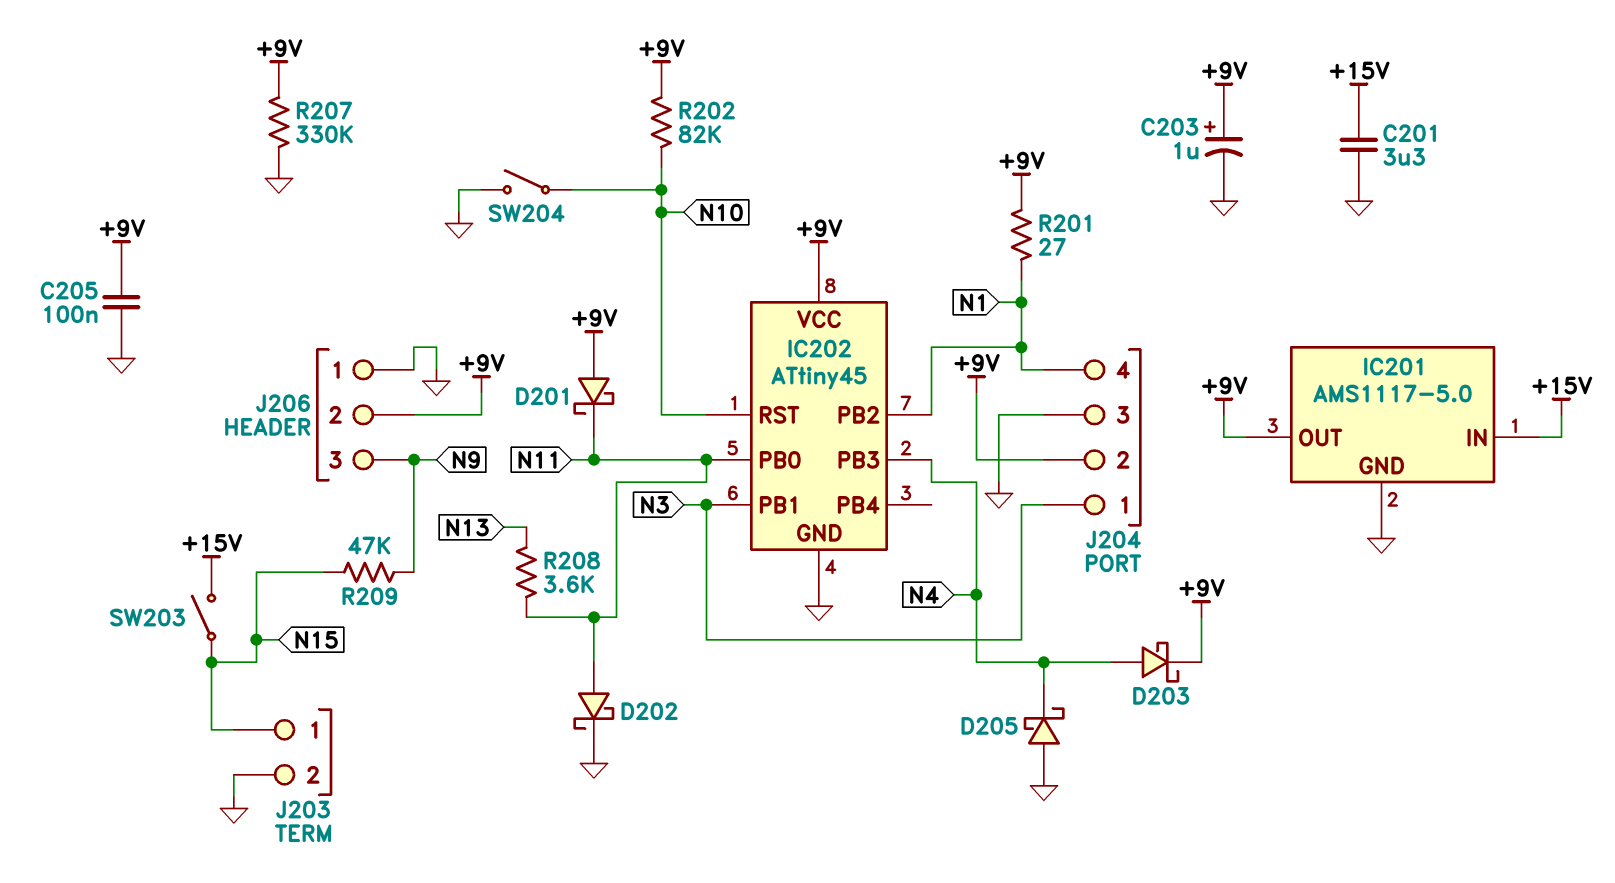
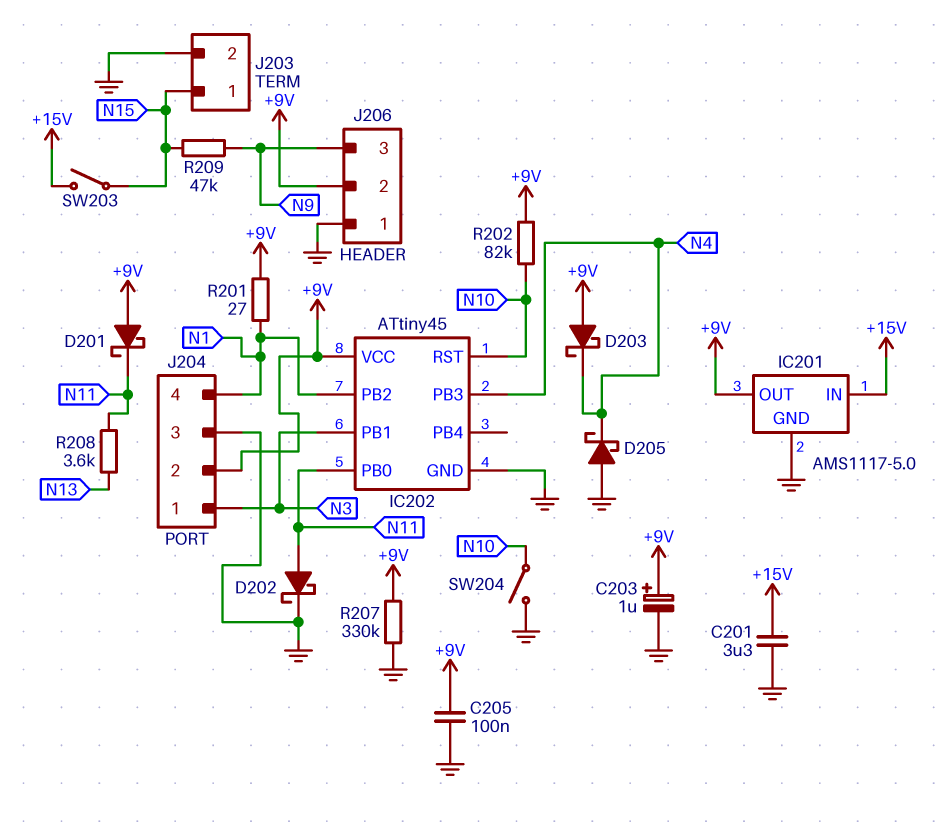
D203: schottky (A N4, K +9V) -> schottky (A +9V, K N4)

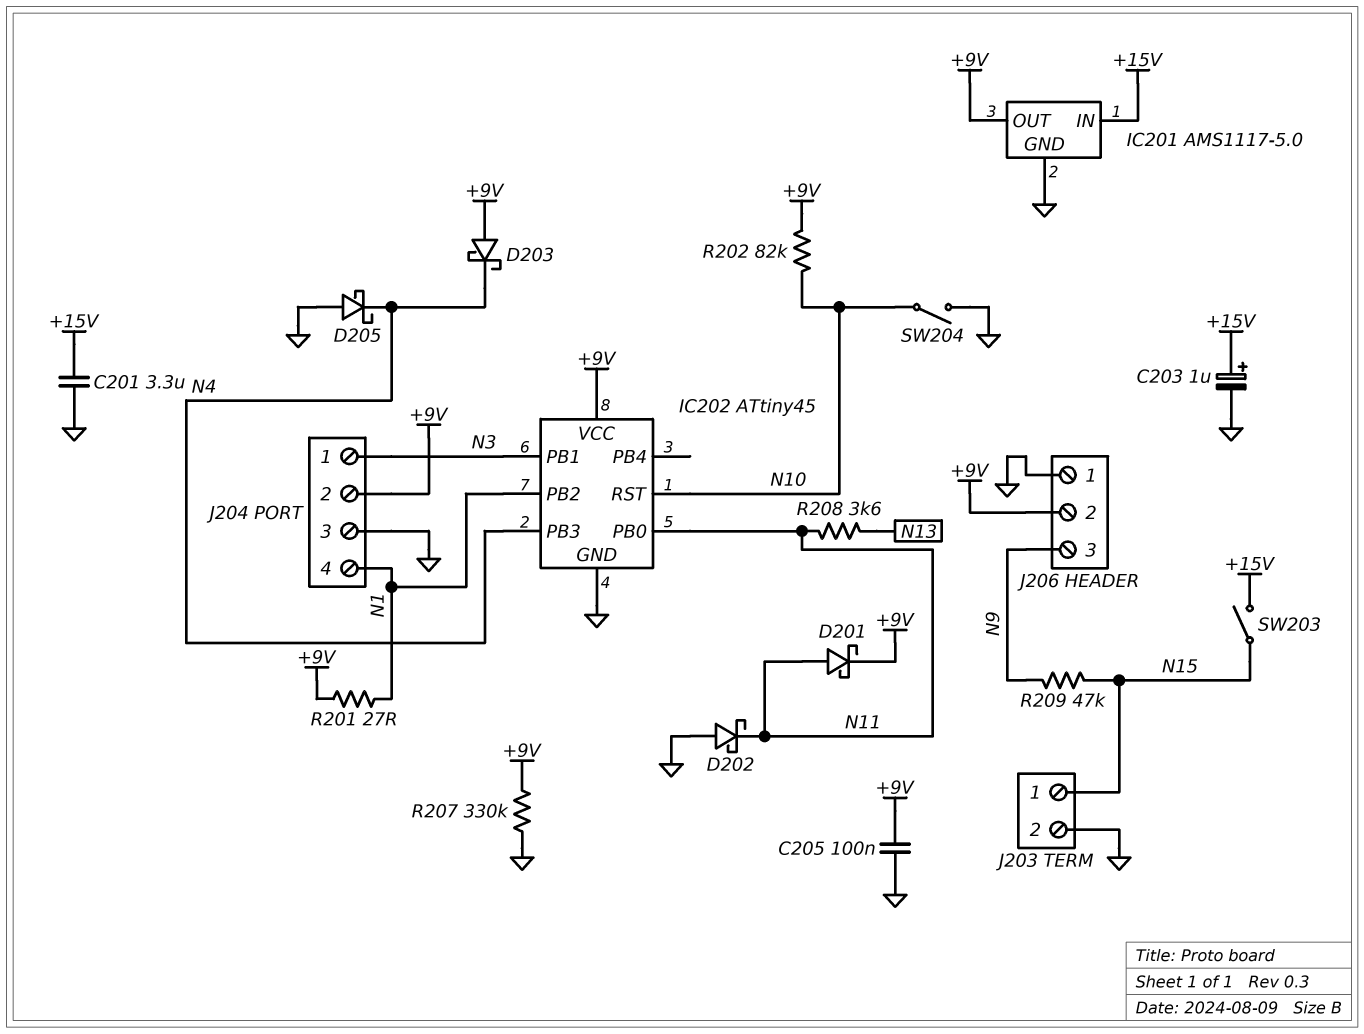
C203: 1uF (plus +9V, minus GND) -> 1uF (plus +15V, minus GND)
D201: schottky (A +9V, K N11) -> schottky (A N11, K +9V)
D202: schottky (A N11, K GND) -> schottky (A GND, K N11)

